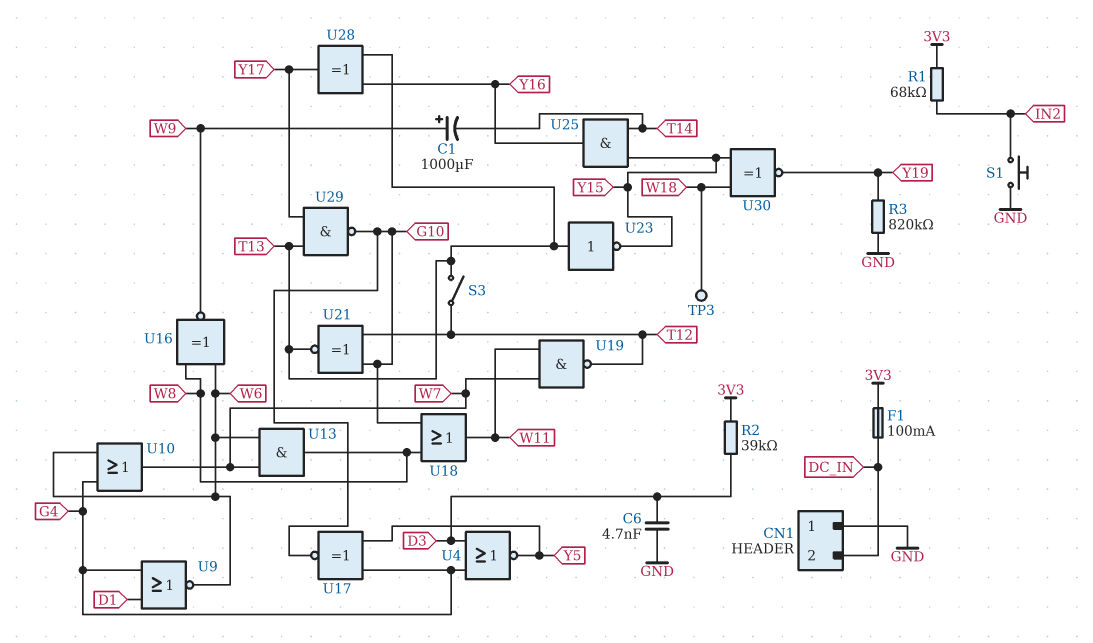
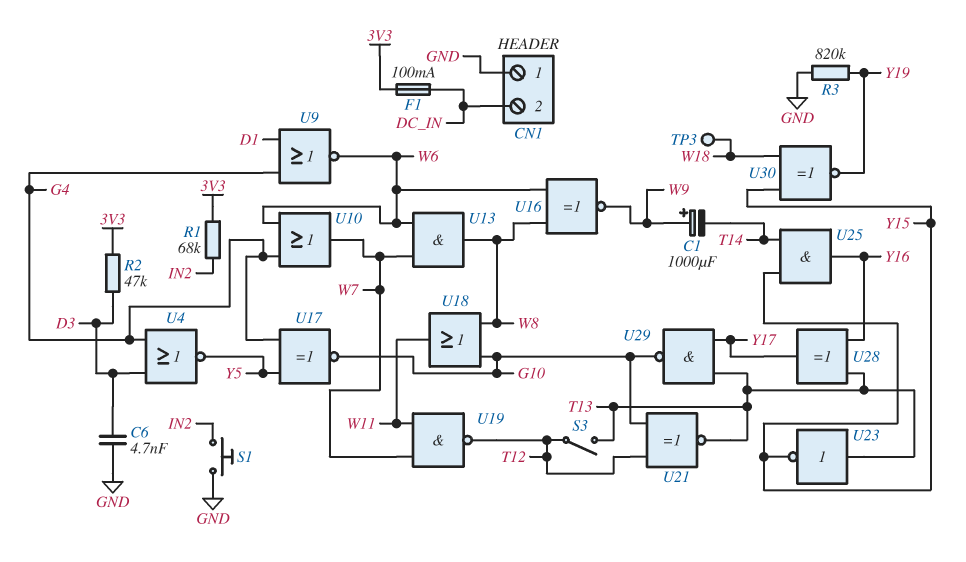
R2: 39k (3V3, D3) -> 47k (3V3, D3)

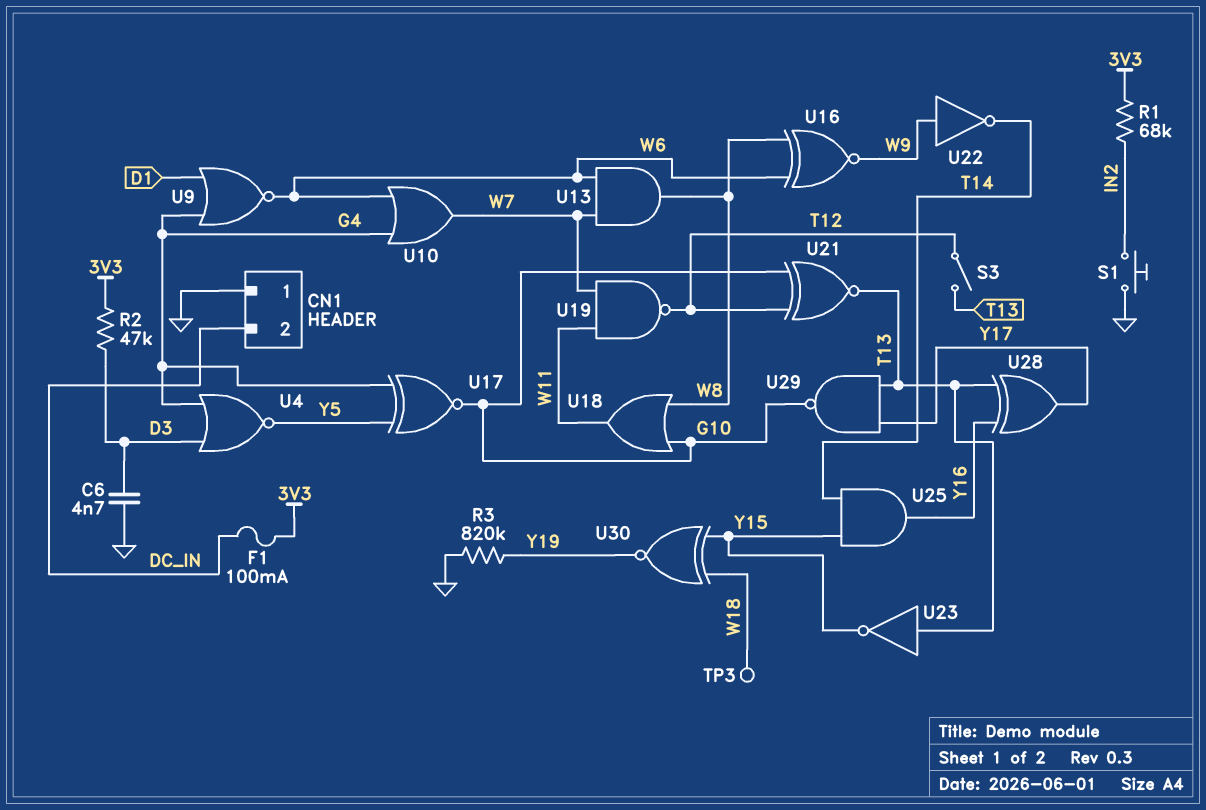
C1: 1000uF (plus W9, minus T14) -> none
U22: none -> NOT (in W9, out T14)

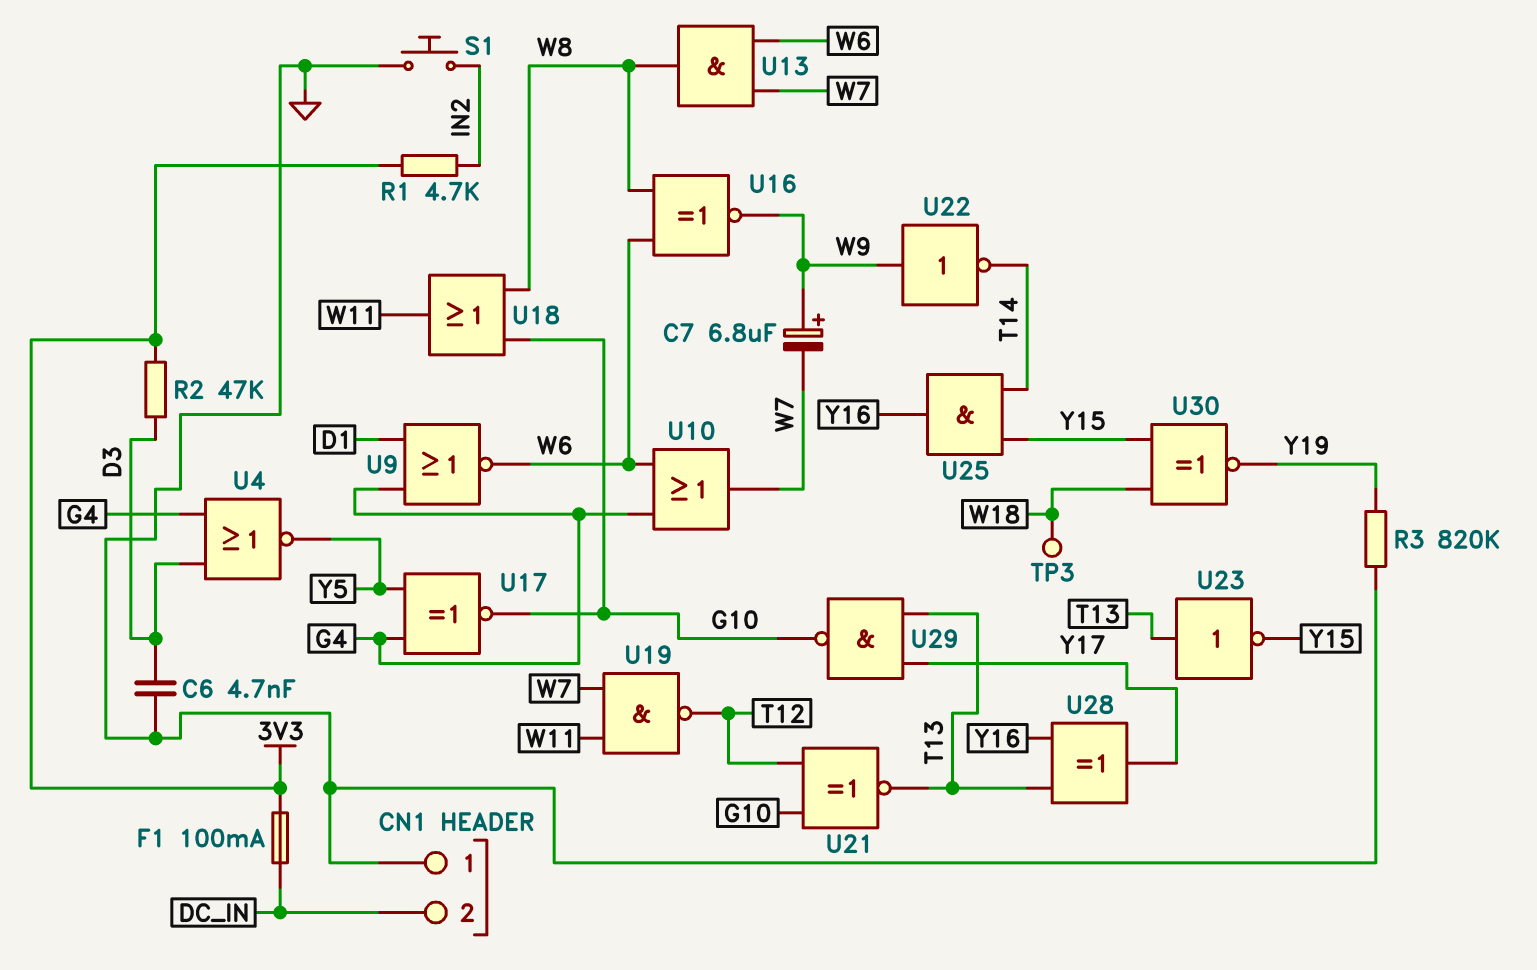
C7: none -> 6.8uF (plus W9, minus W7)
R1: 68k (3V3, IN2) -> 4.7k (3V3, IN2)
S3: switch (T12, T13) -> none

